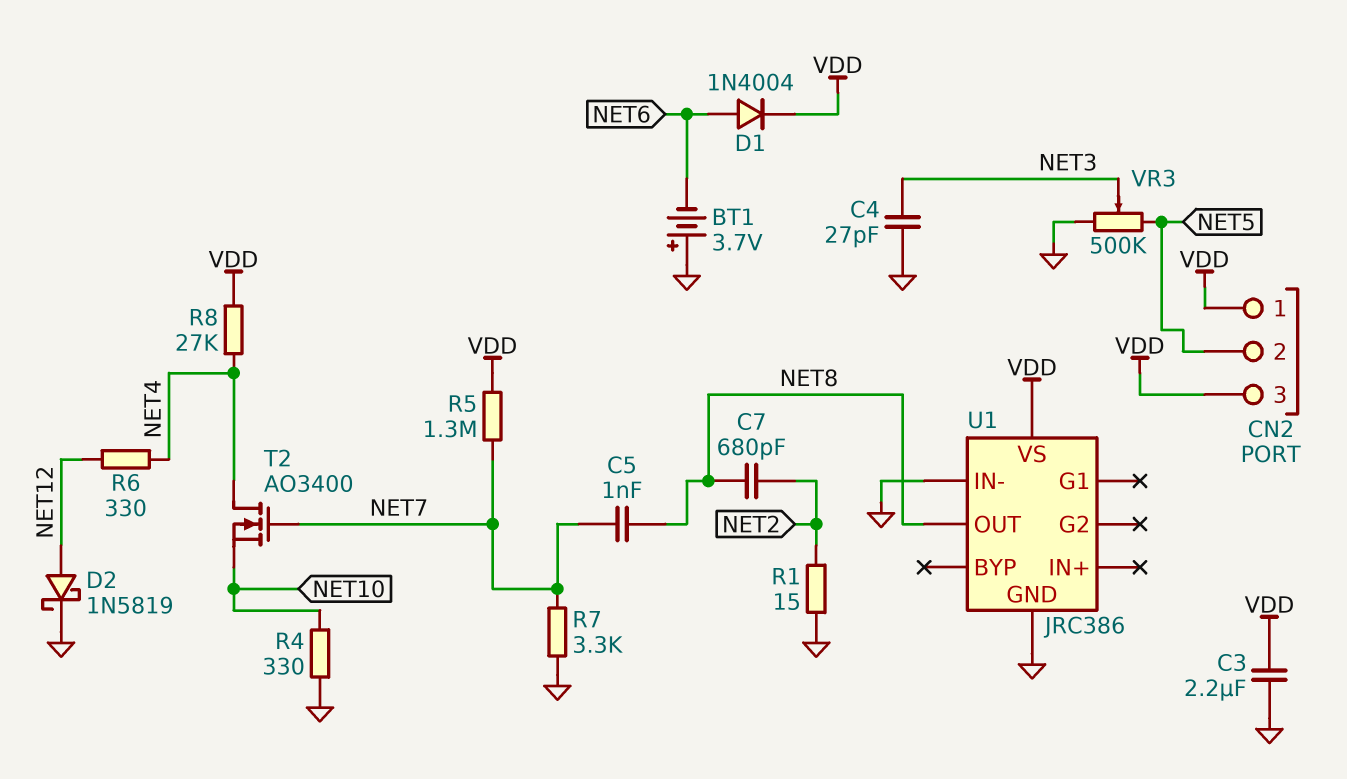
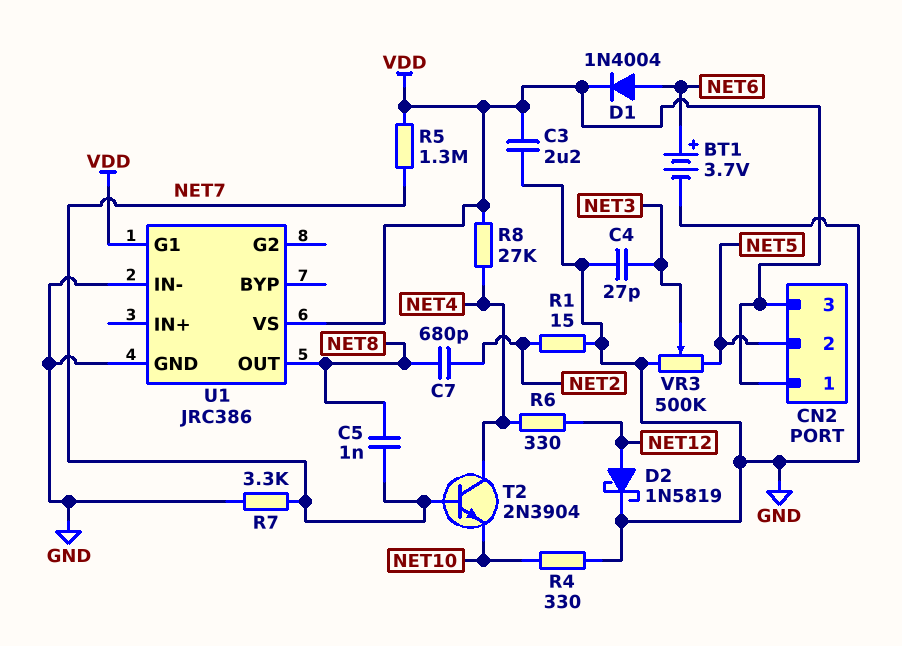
BT1: 3.7V (plus GND, minus NET6) -> 3.7V (plus NET6, minus GND)
T2: NMOS AO3400 (G NET7, D NET4, S NET10) -> NPN 2N3904 (B NET7, C NET4, E NET10)
U1 pin G1: none -> VDD

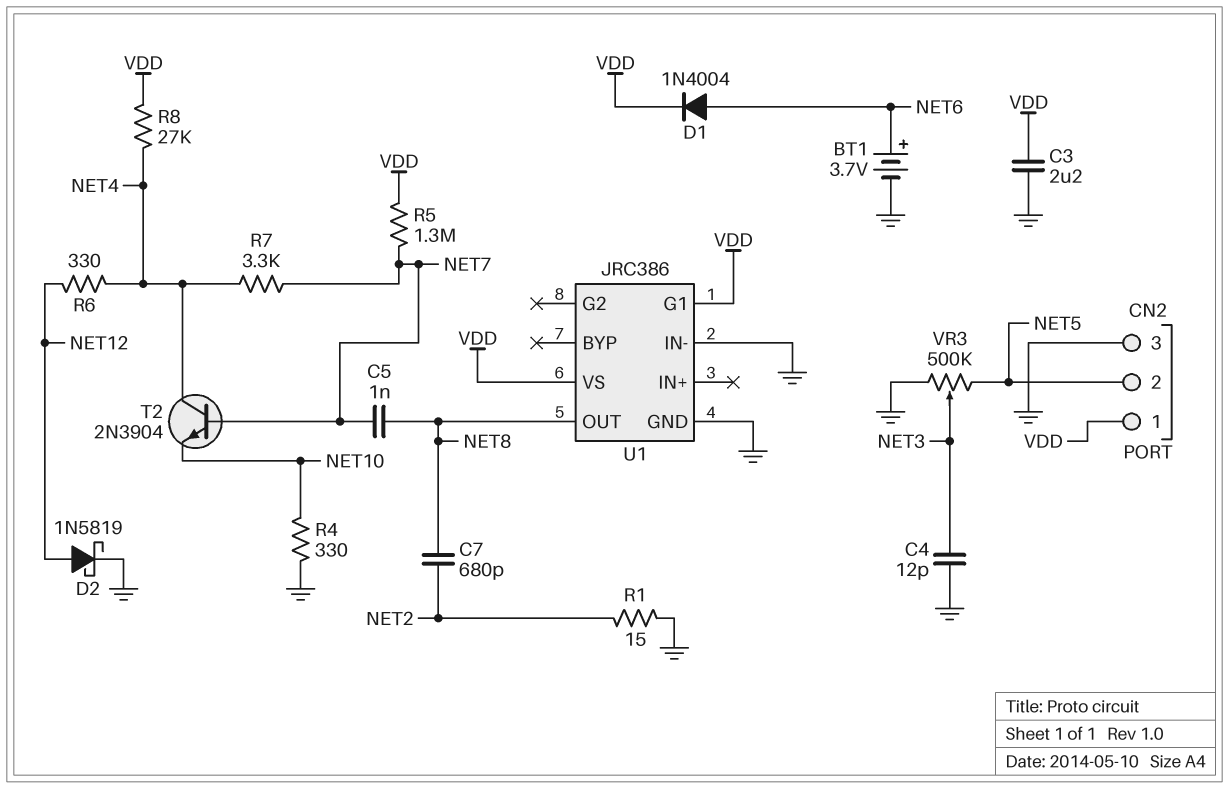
C4: 27pF (GND, NET3) -> 12pF (GND, NET3)
CN2 pin 3: VDD -> GND
R7: 3.3k (GND, NET7) -> 3.3k (NET4, NET7)

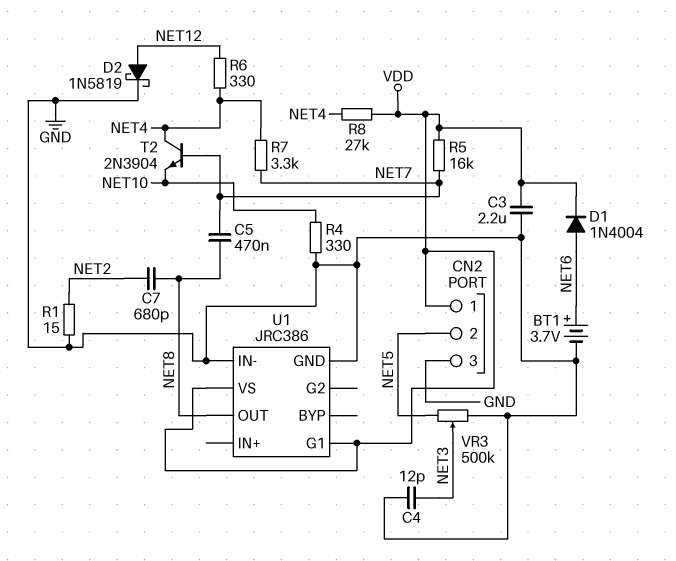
C5: 1nF (NET7, NET8) -> 470nF (NET7, NET8)
R5: 1.3M (NET7, VDD) -> 16k (NET7, VDD)

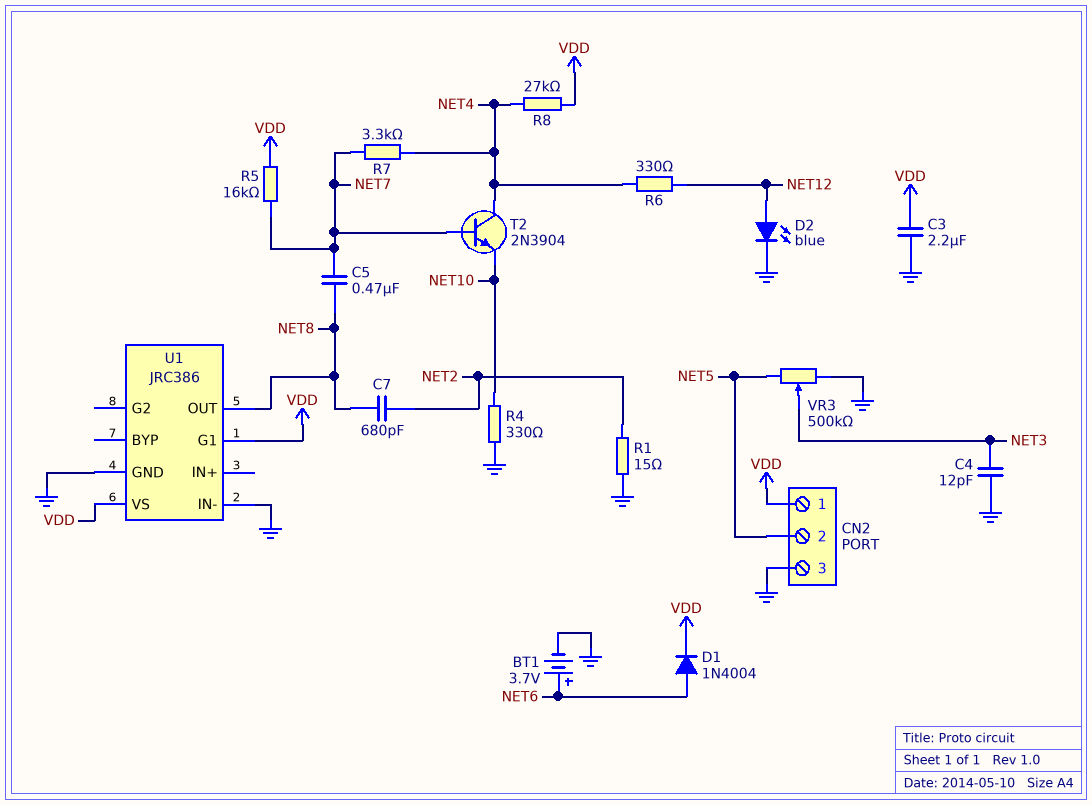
D2: schottky 1N5819 (A NET12, K GND) -> LED blue (A NET12, K GND)

